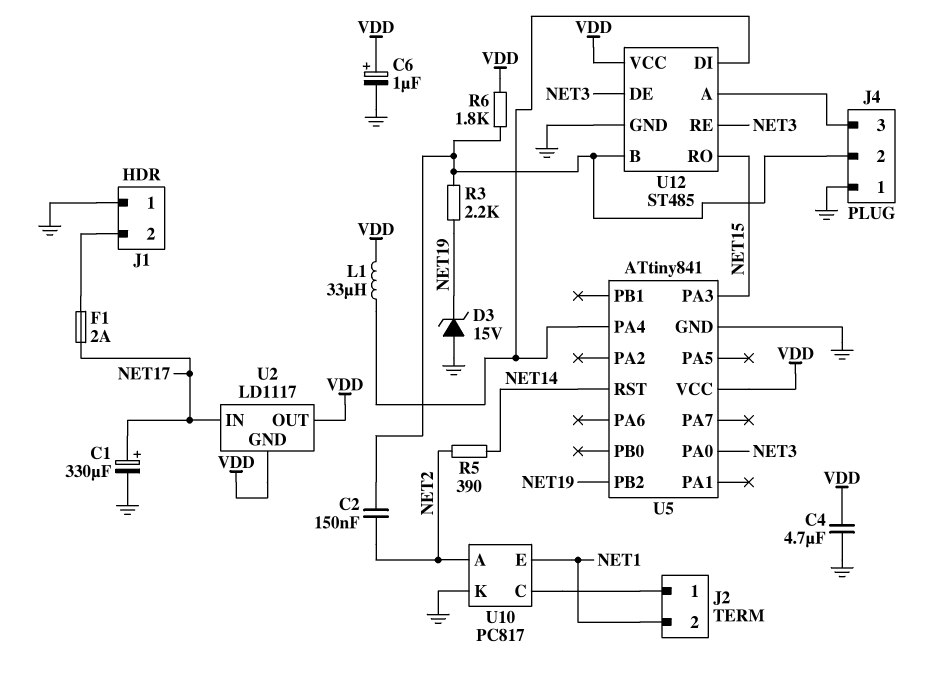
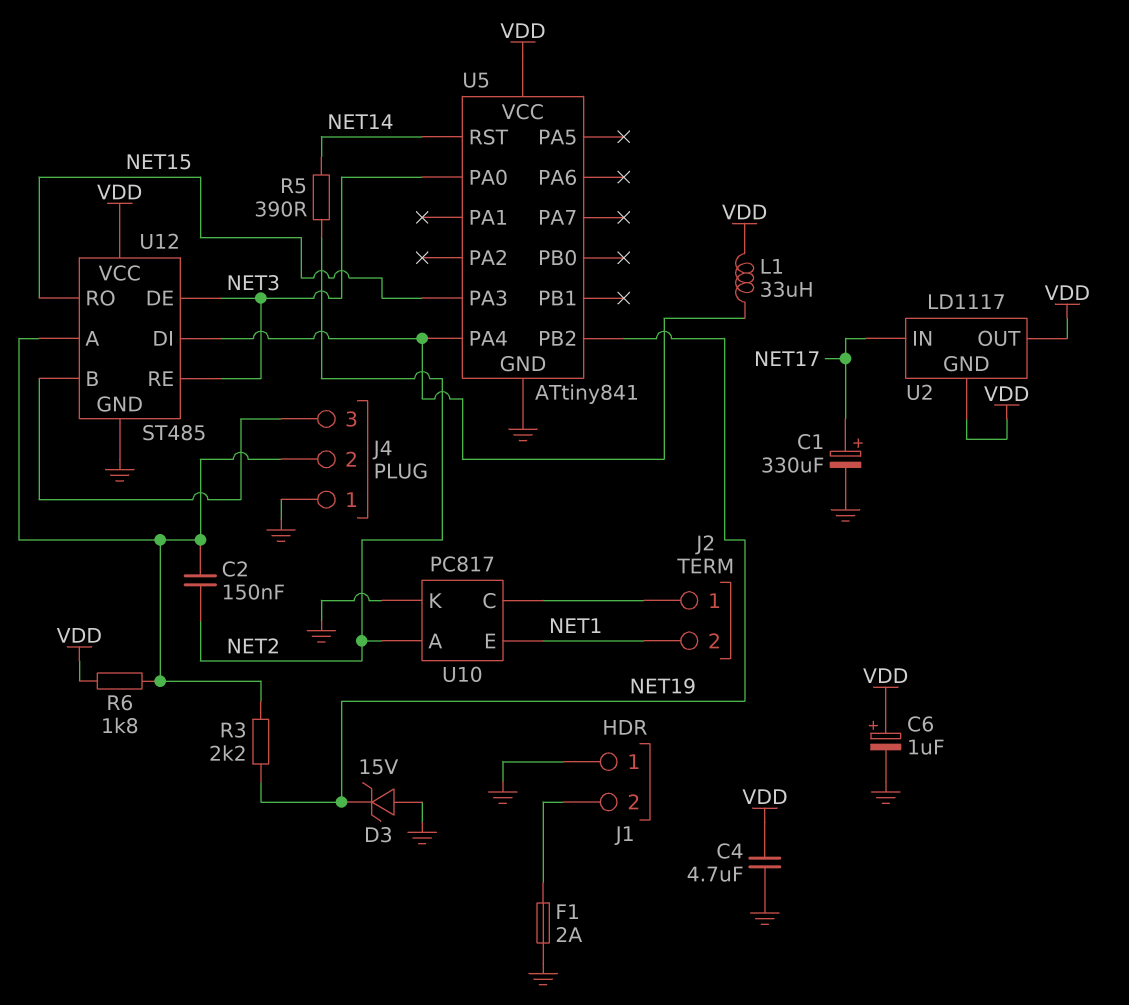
F1: 2A (J1/2, NET17) -> 2A (GND, J1/2)
U12 pin A: J4/3 -> J4/2
U12 pin B: J4/2 -> J4/3

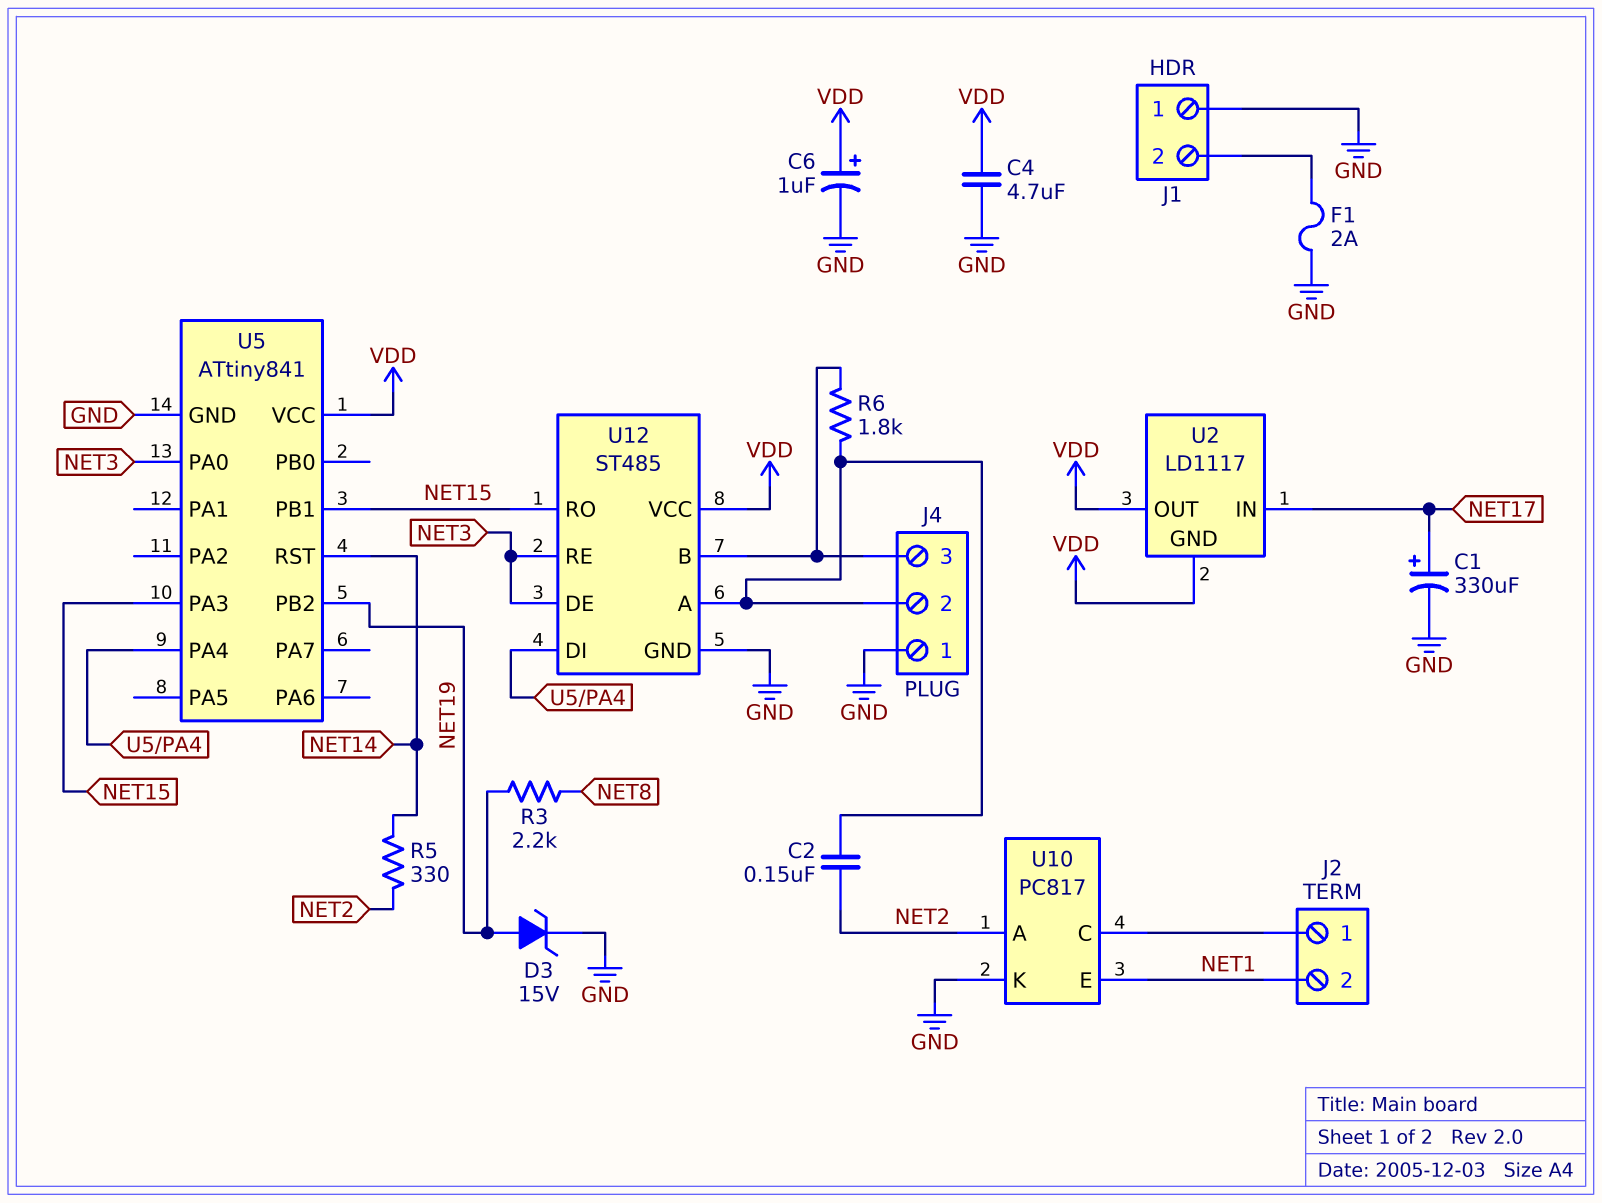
D3: zener 15V (A GND, K NET19) -> zener 15V (A NET19, K GND)
L1: 33uH (U5/PA4, VDD) -> none
R3: 2.2k (J4/2, NET19) -> 2.2k (NET8, NET19)
R5: 390 (NET2, NET14) -> 330 (NET2, NET14)
R6: 1.8k (J4/2, VDD) -> 1.8k (J4/2, J4/3)
U5 pin PB1: none -> NET15

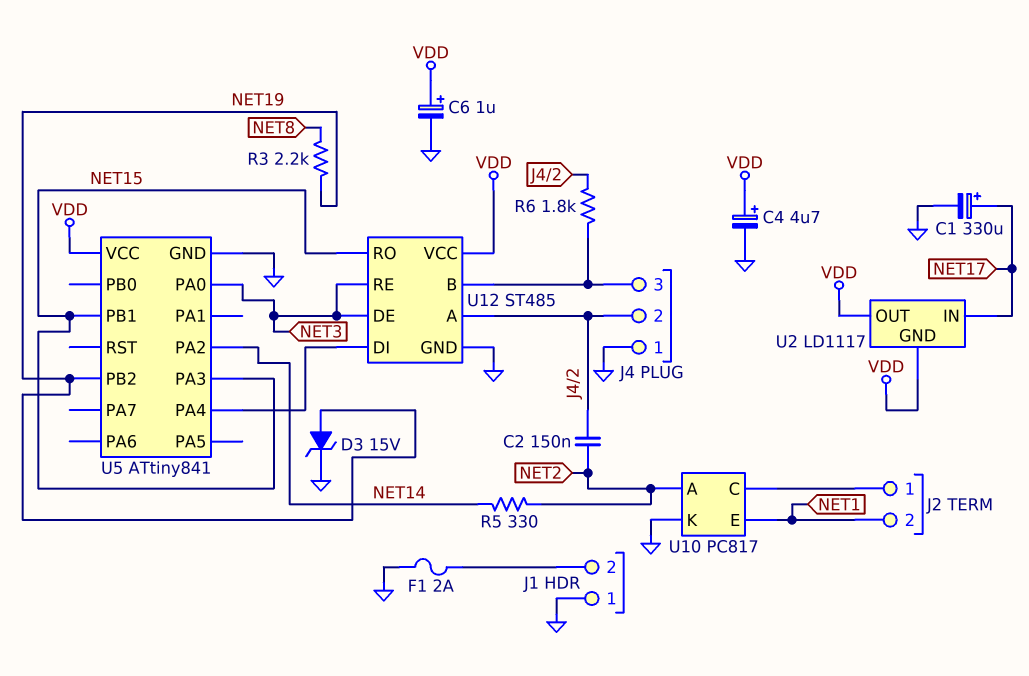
C4: 4.7uF (GND, VDD) -> 4.7uF (plus VDD, minus GND)
U5 pin PA2: none -> NET14
U5 pin RST: NET14 -> none

